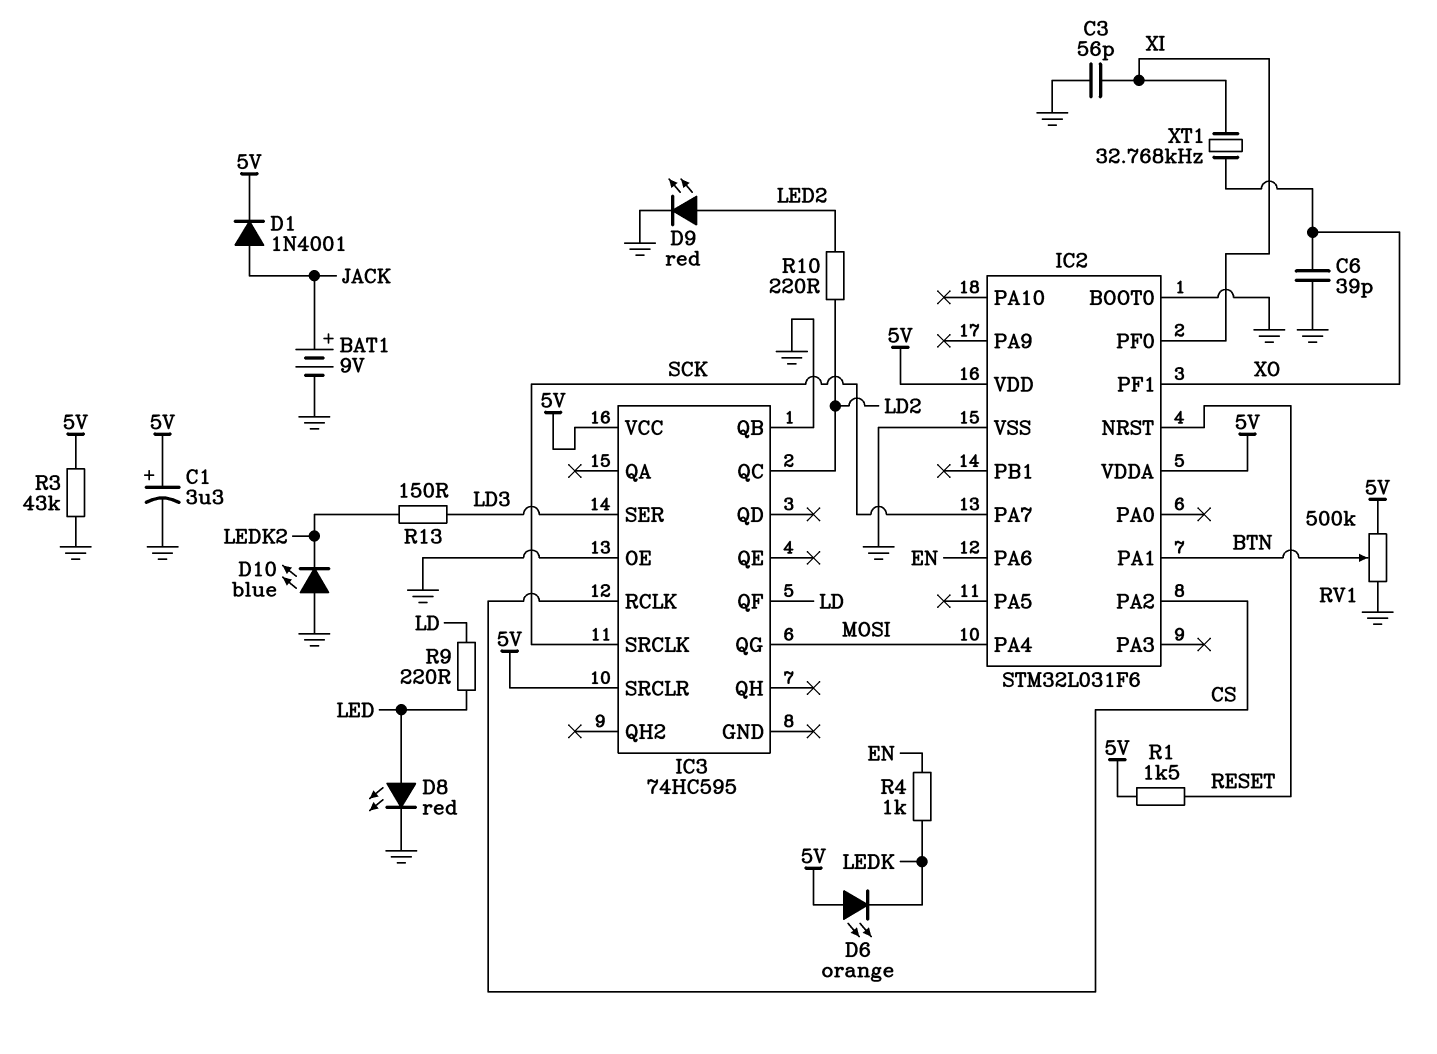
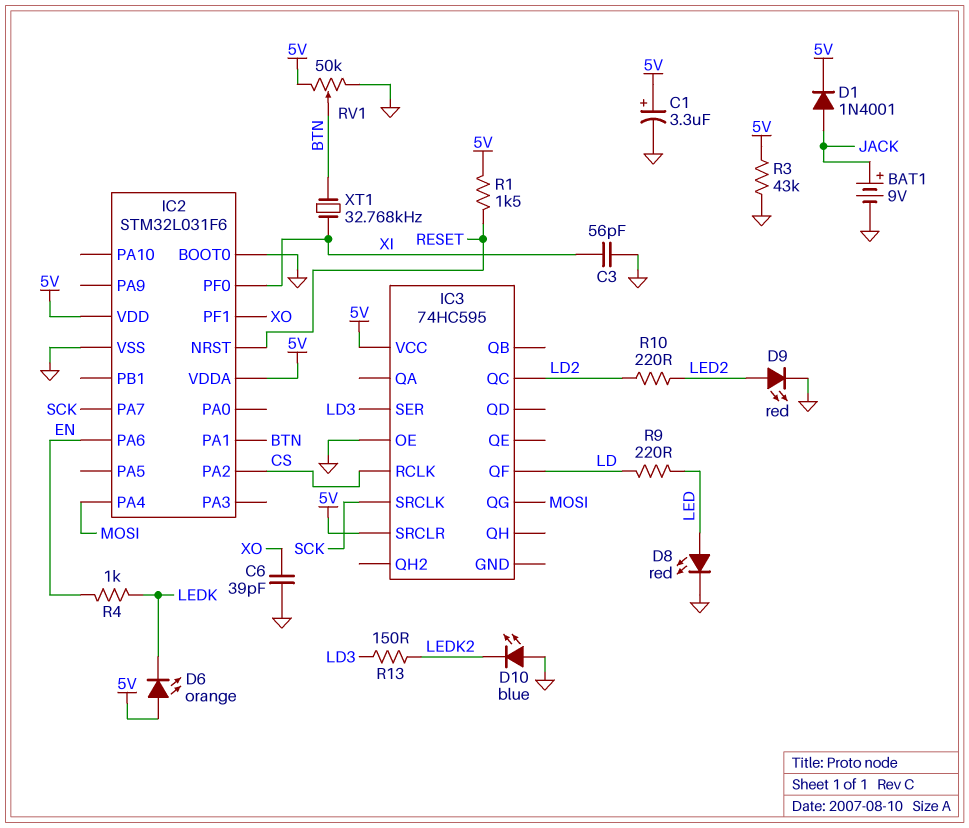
IC3 pin QB: GND -> none
RV1: 500k (5V, GND, wiper BTN) -> 50k (5V, GND, wiper BTN)
XT1: 32.768kHz (XI, XO) -> 32.768kHz (BTN, XI)

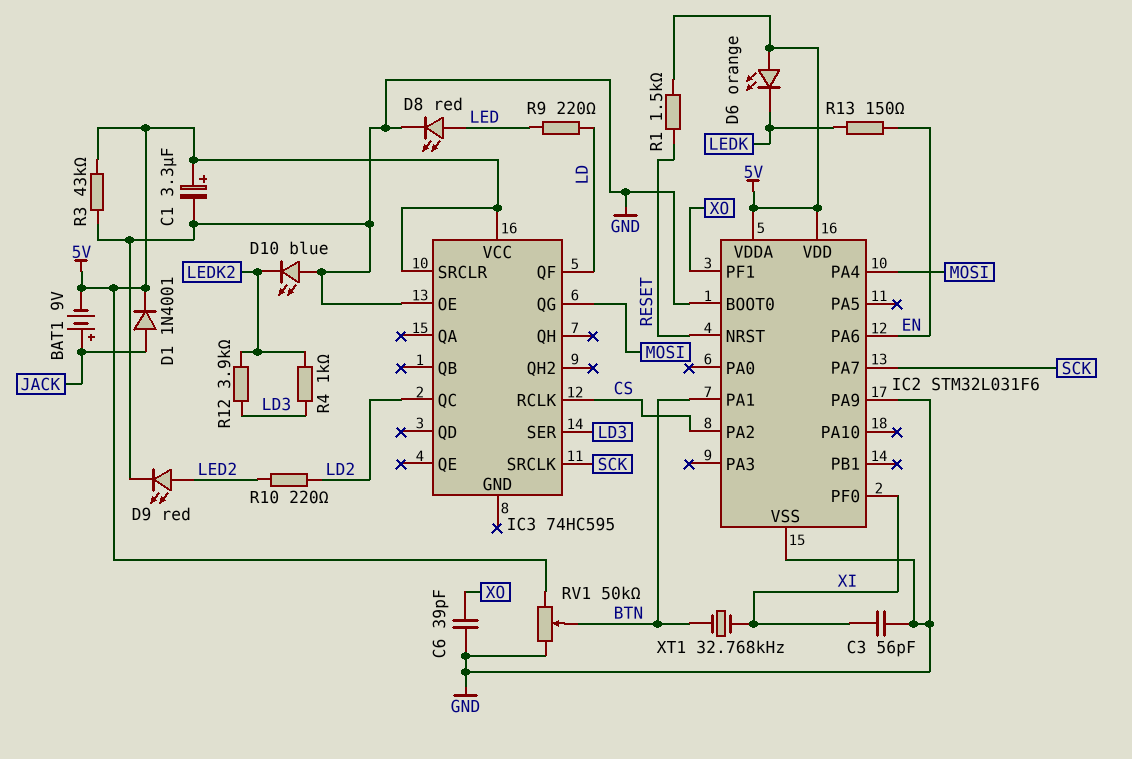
BAT1: 9V (plus JACK, minus GND) -> 9V (plus JACK, minus 5V)
IC2 pin PA9: none -> GND
R4: 1k (EN, LEDK) -> 1k (LD3, LEDK2)
R12: none -> 3.9k (LD3, LEDK2)
R13: 150 (LD3, LEDK2) -> 150 (EN, LEDK)

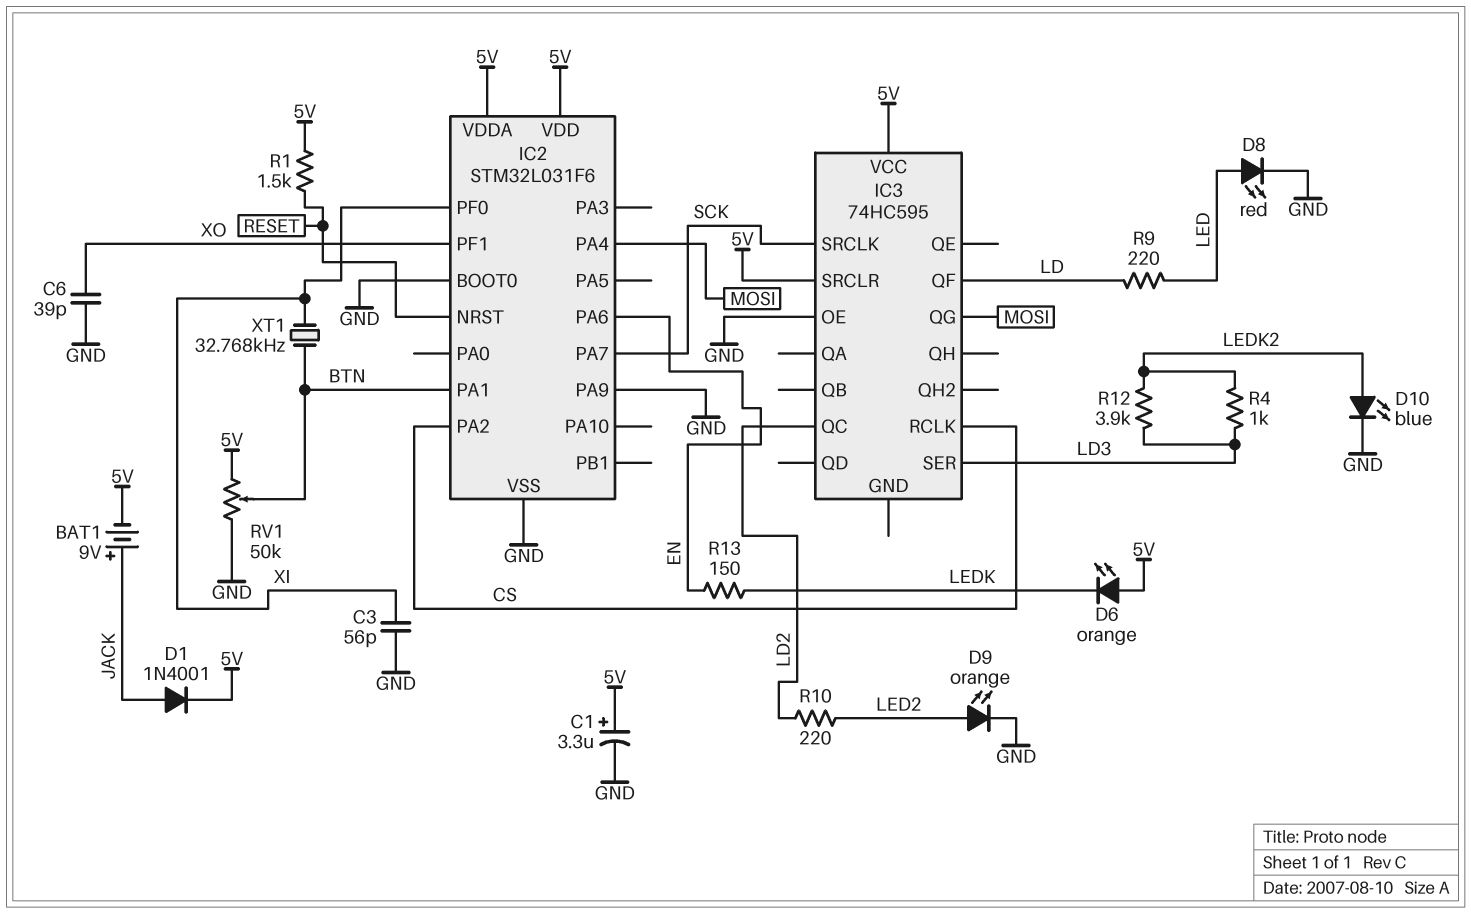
D9: LED red (A LED2, K GND) -> LED orange (A LED2, K GND)
D10: LED blue (A GND, K LEDK2) -> LED blue (A LEDK2, K GND)
R3: 43k (5V, GND) -> none

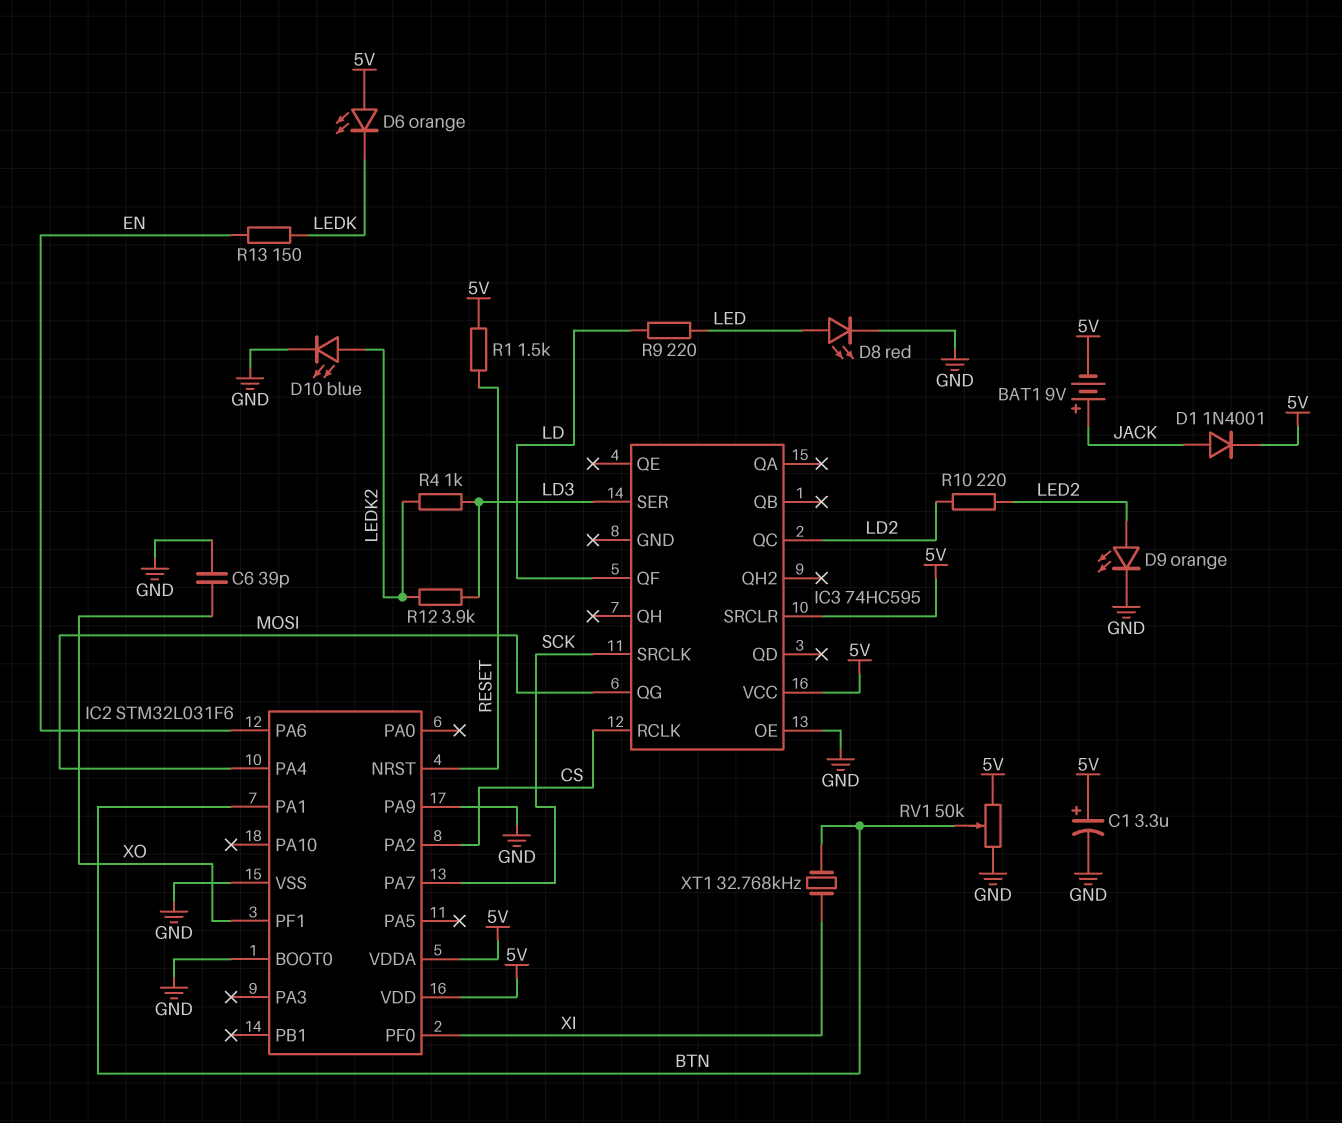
C3: 56pF (GND, XI) -> none

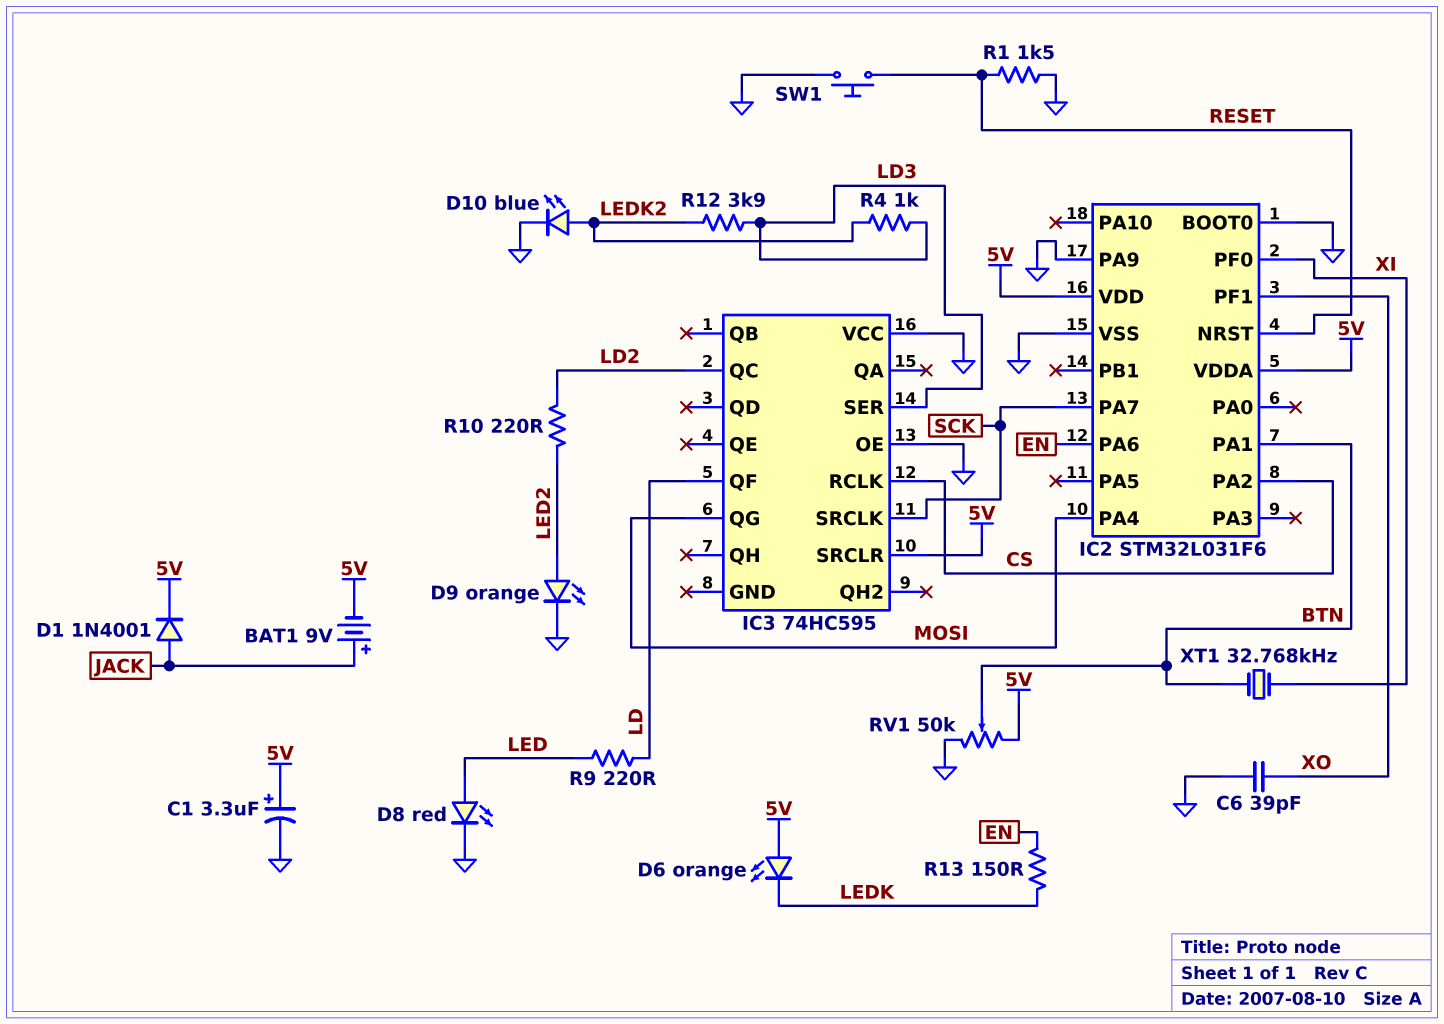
IC3 pin VCC: 5V -> GND
R1: 1.5k (5V, RESET) -> 1.5k (GND, RESET)
SW1: none -> button (GND, RESET)

